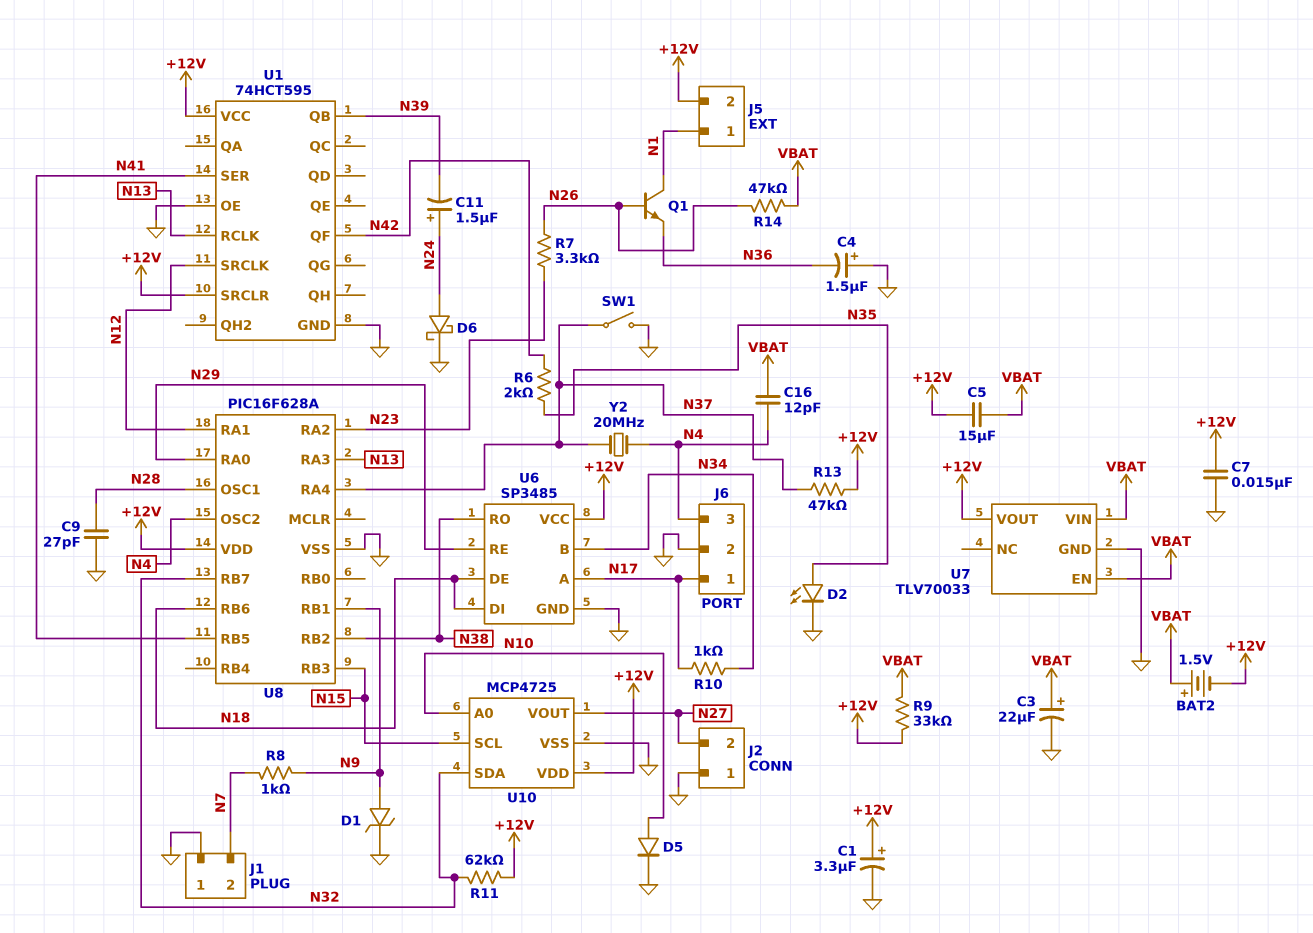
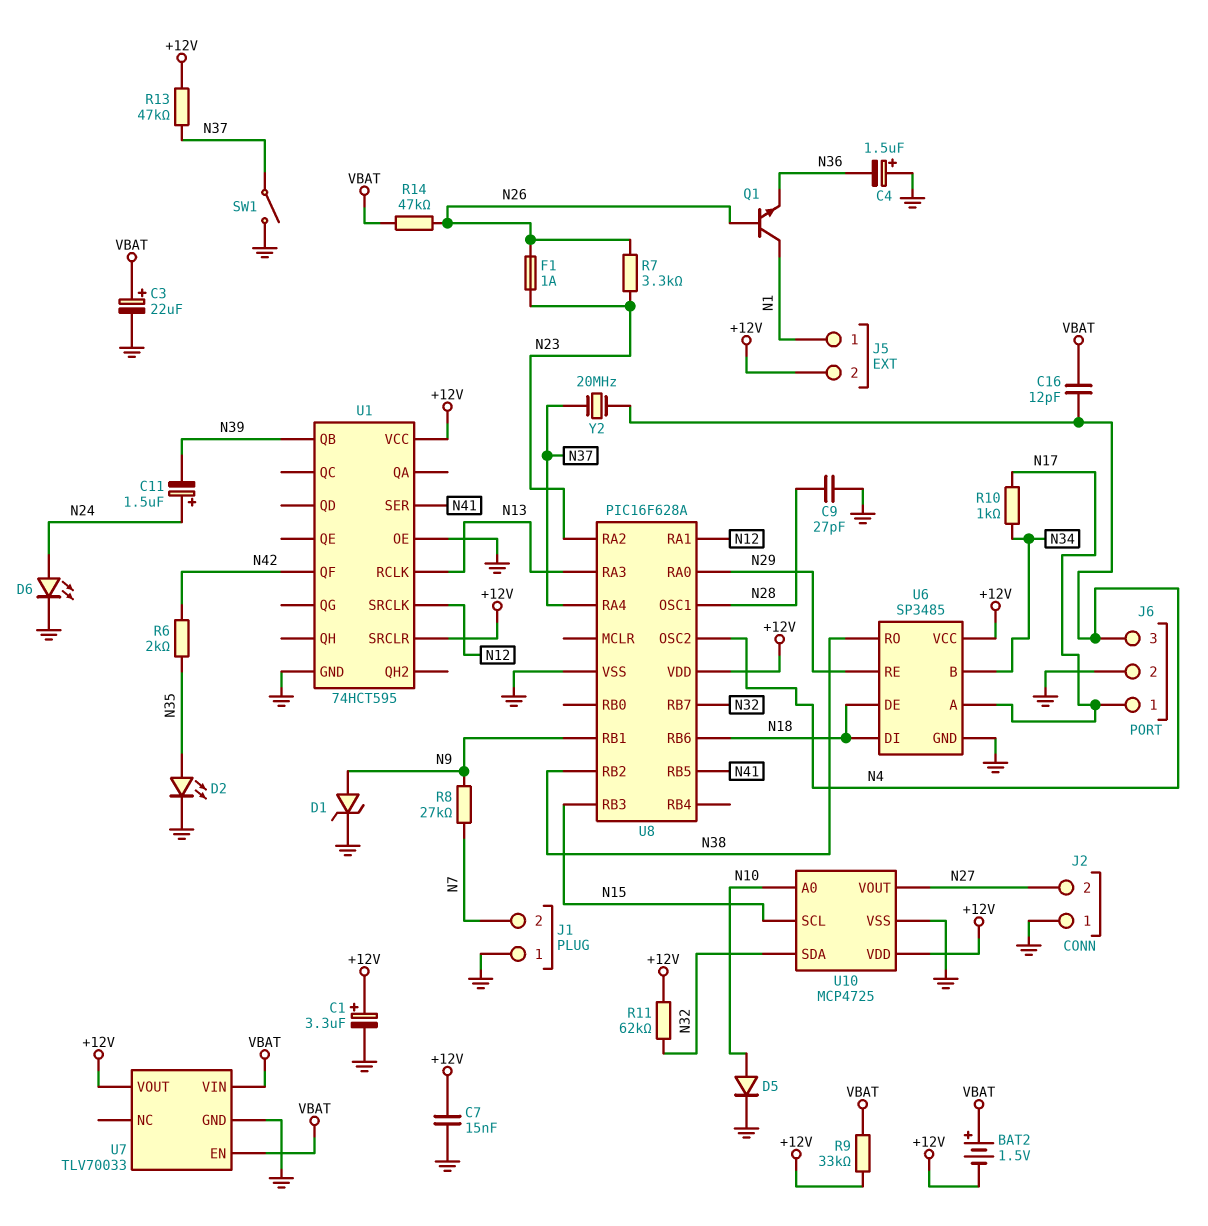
C5: 15uF (+12V, VBAT) -> none
D6: schottky (A N24, K GND) -> LED (A N24, K GND)
F1: none -> 1A (N23, N26)
R8: 1k (N7, N9) -> 27k (N7, N9)

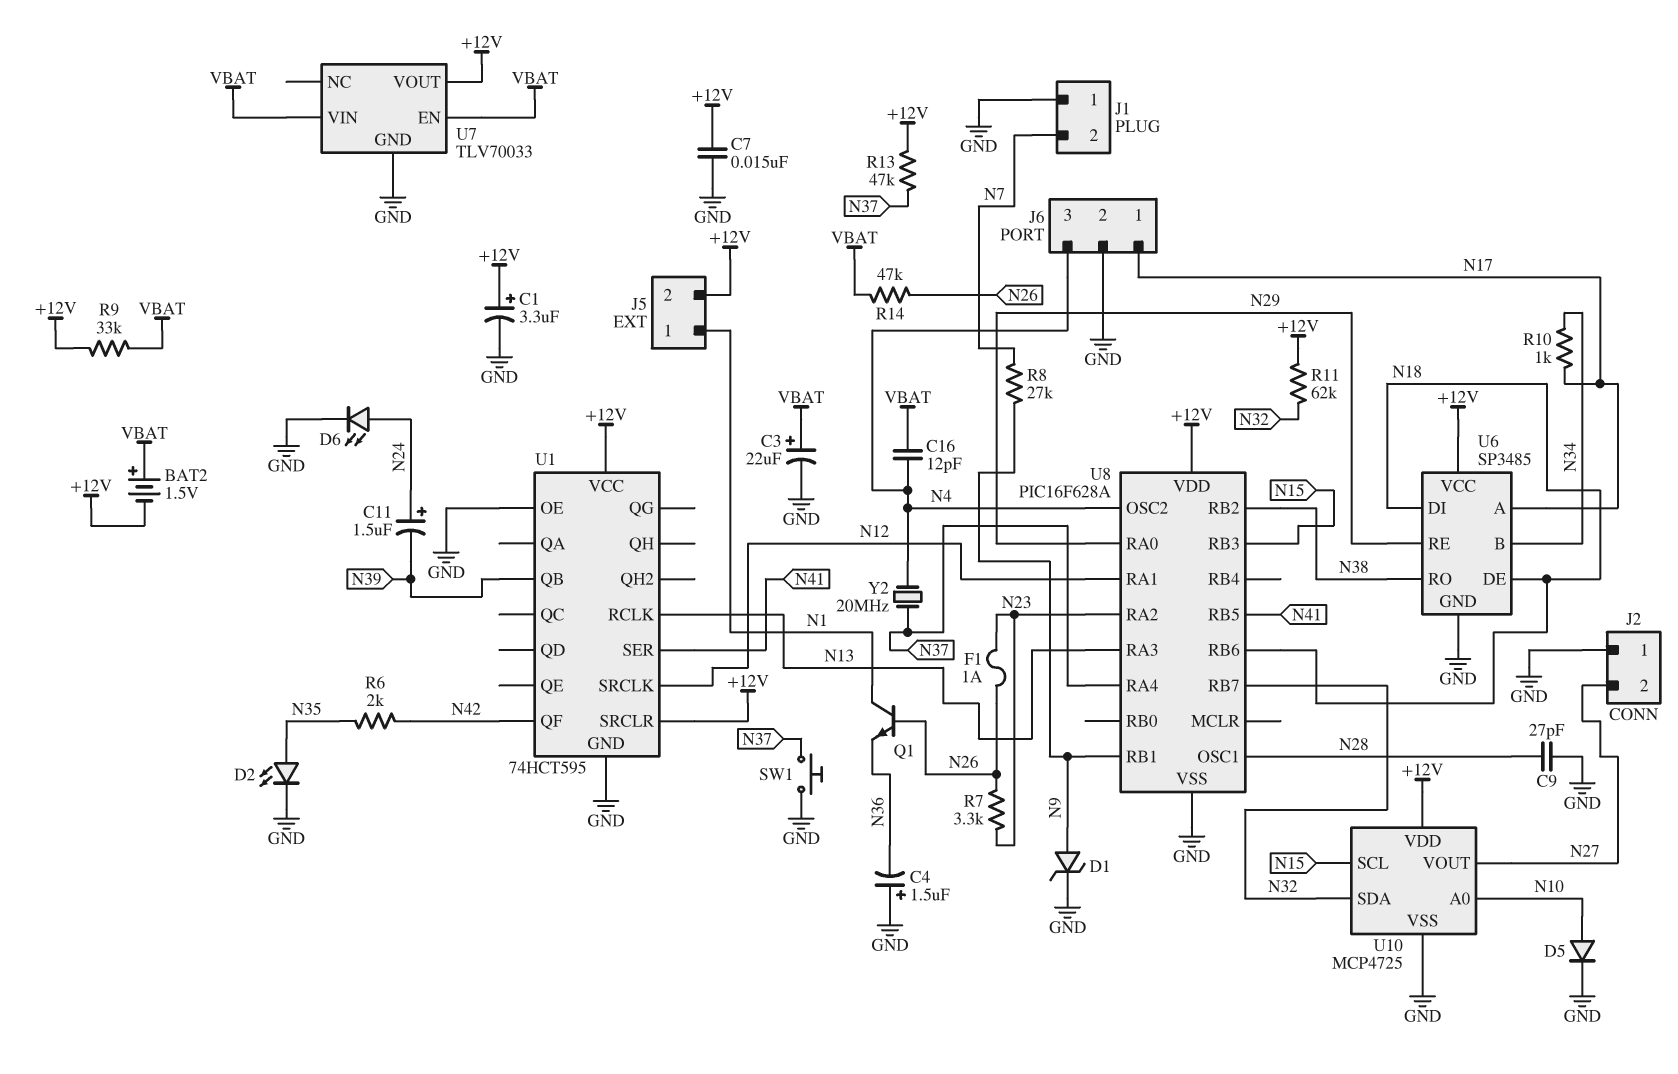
SW1: switch (GND, N37) -> button (GND, N37)

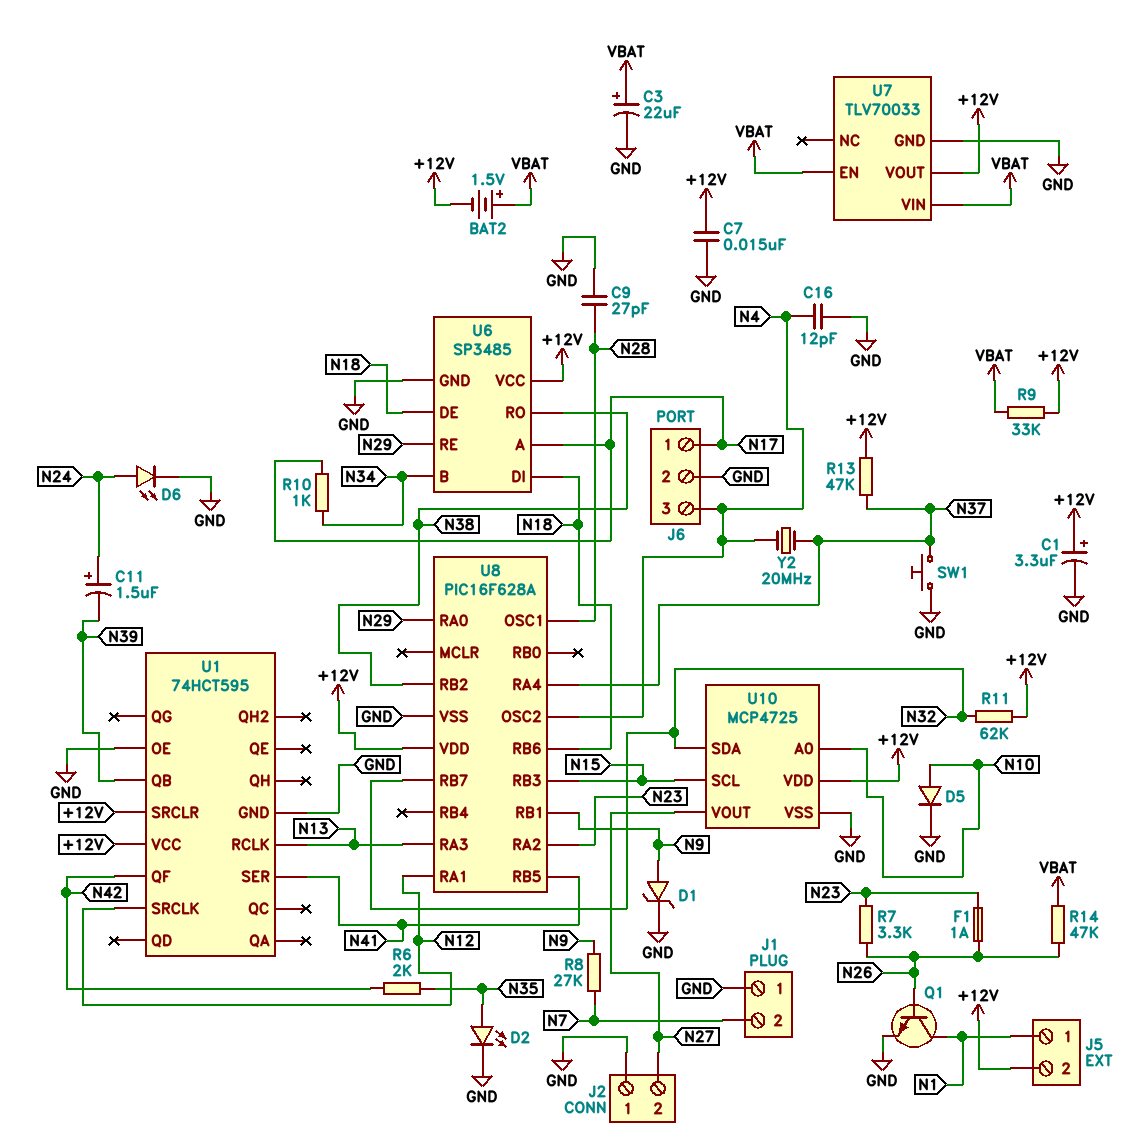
C4: 1.5uF (plus GND, minus N36) -> none
C16: 12pF (N4, VBAT) -> 12pF (GND, N4)
Q1: NPN (B N26, C N1, E N36) -> NPN (B N26, C N1, E GND)

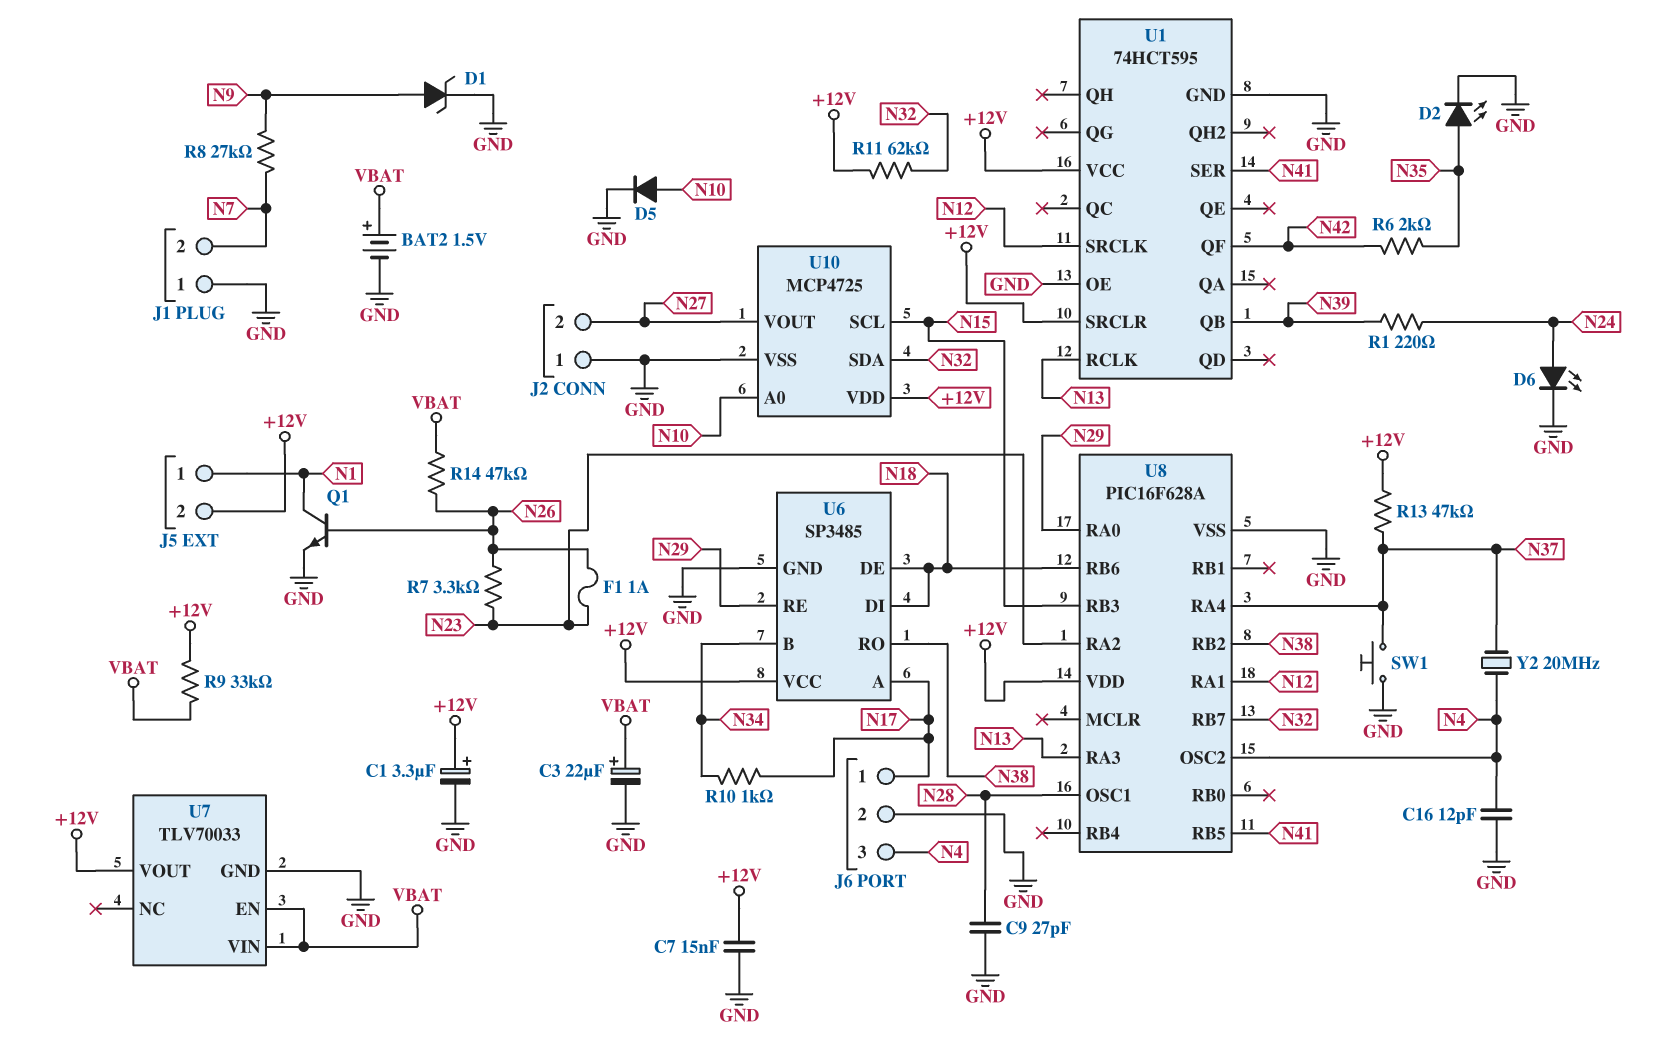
BAT2: 1.5V (plus VBAT, minus +12V) -> 1.5V (plus VBAT, minus GND)
C11: 1.5uF (plus N24, minus N39) -> none
R1: none -> 220 (N24, N39)
U8 pin RB1: N9 -> none

